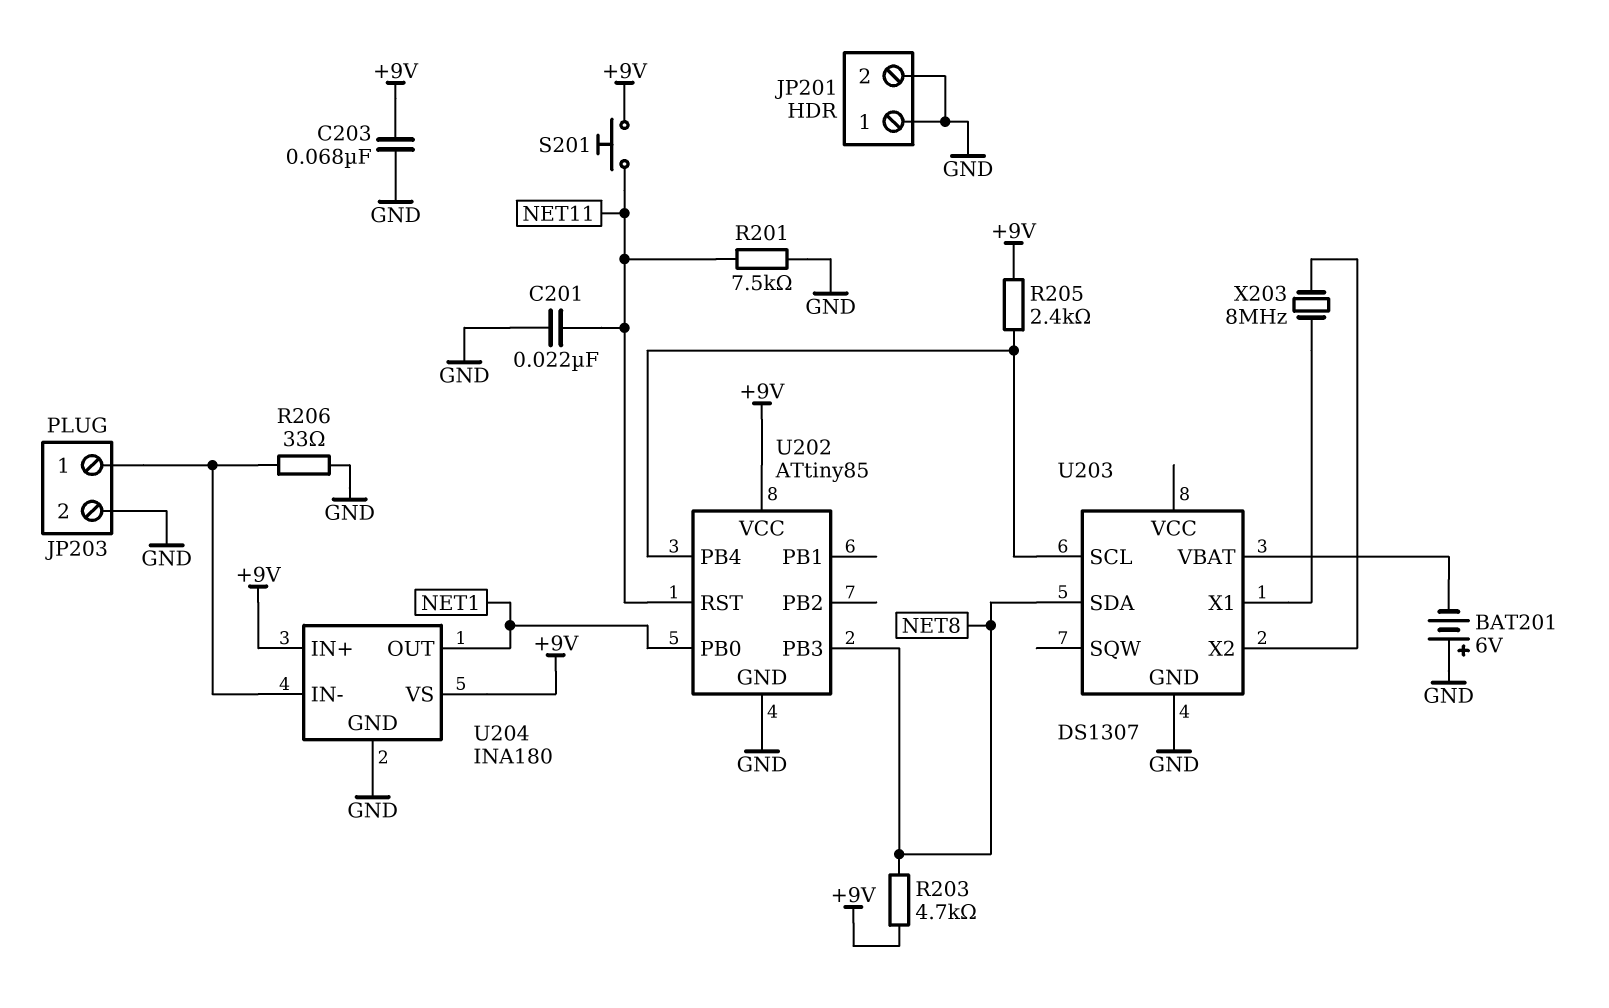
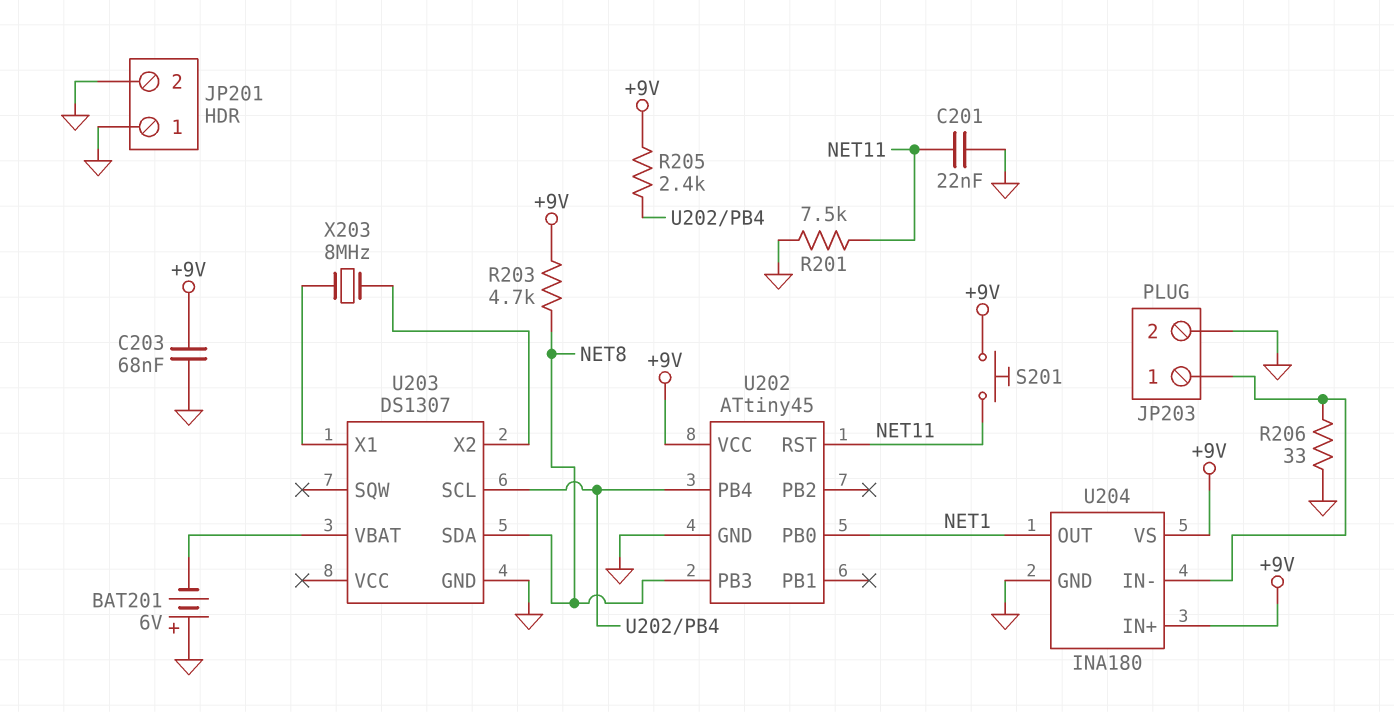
U202: ATtiny85 -> ATtiny45

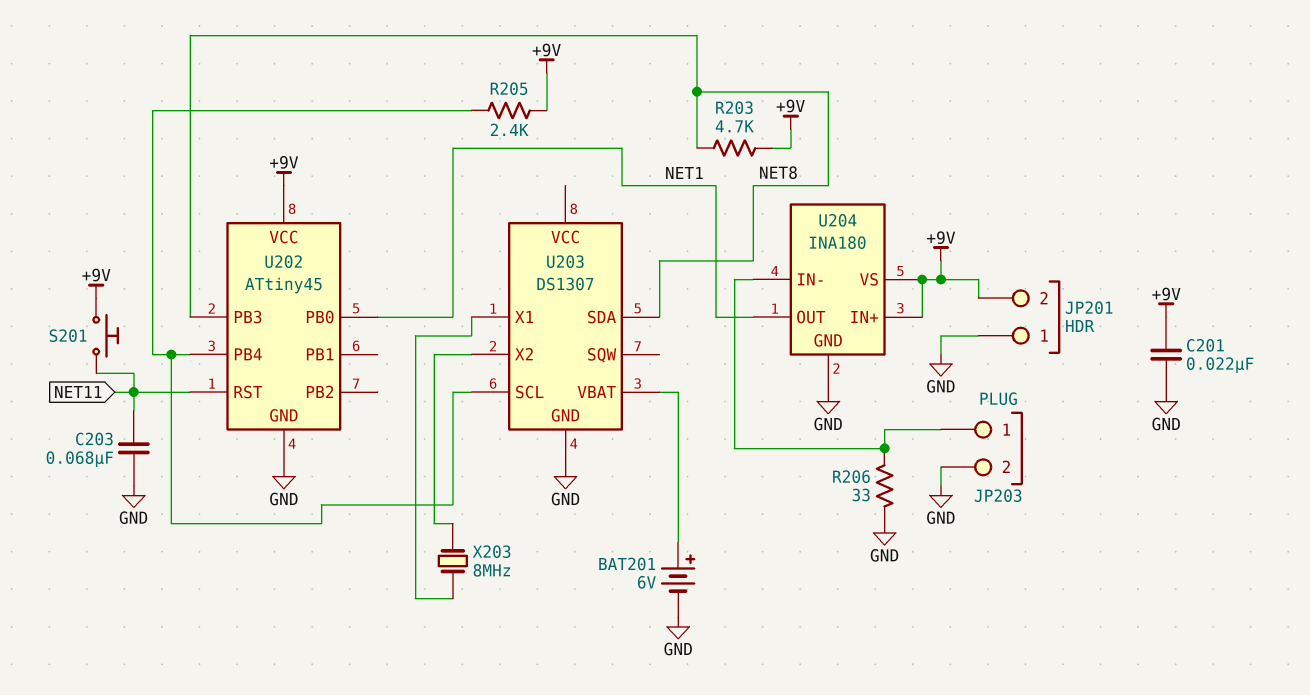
BAT201: 6V (plus GND, minus U203/VBAT) -> 6V (plus U203/VBAT, minus GND)
C201: 22nF (GND, NET11) -> 22nF (+9V, GND)
C203: 68nF (+9V, GND) -> 68nF (GND, NET11)
JP201 pin 2: GND -> +9V
R201: 7.5k (GND, NET11) -> none

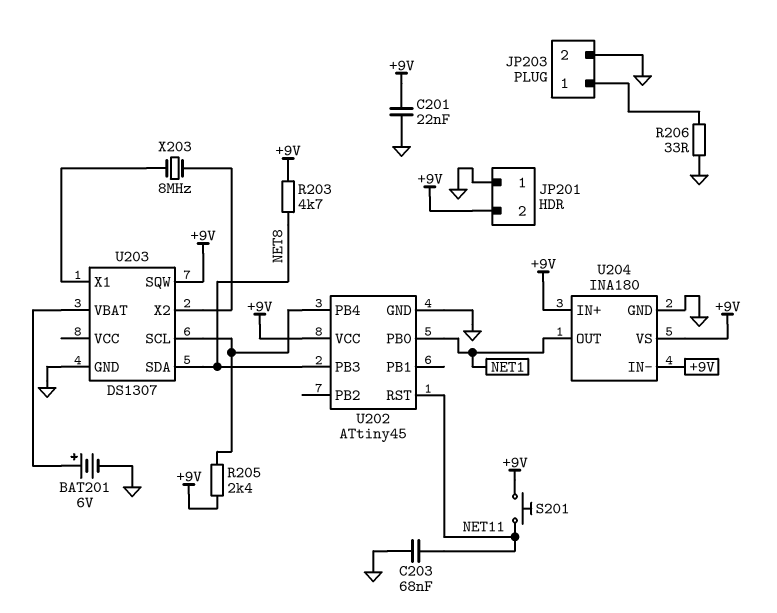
U203 pin SQW: none -> +9V
U204 pin IN-: JP203/1 -> +9V

